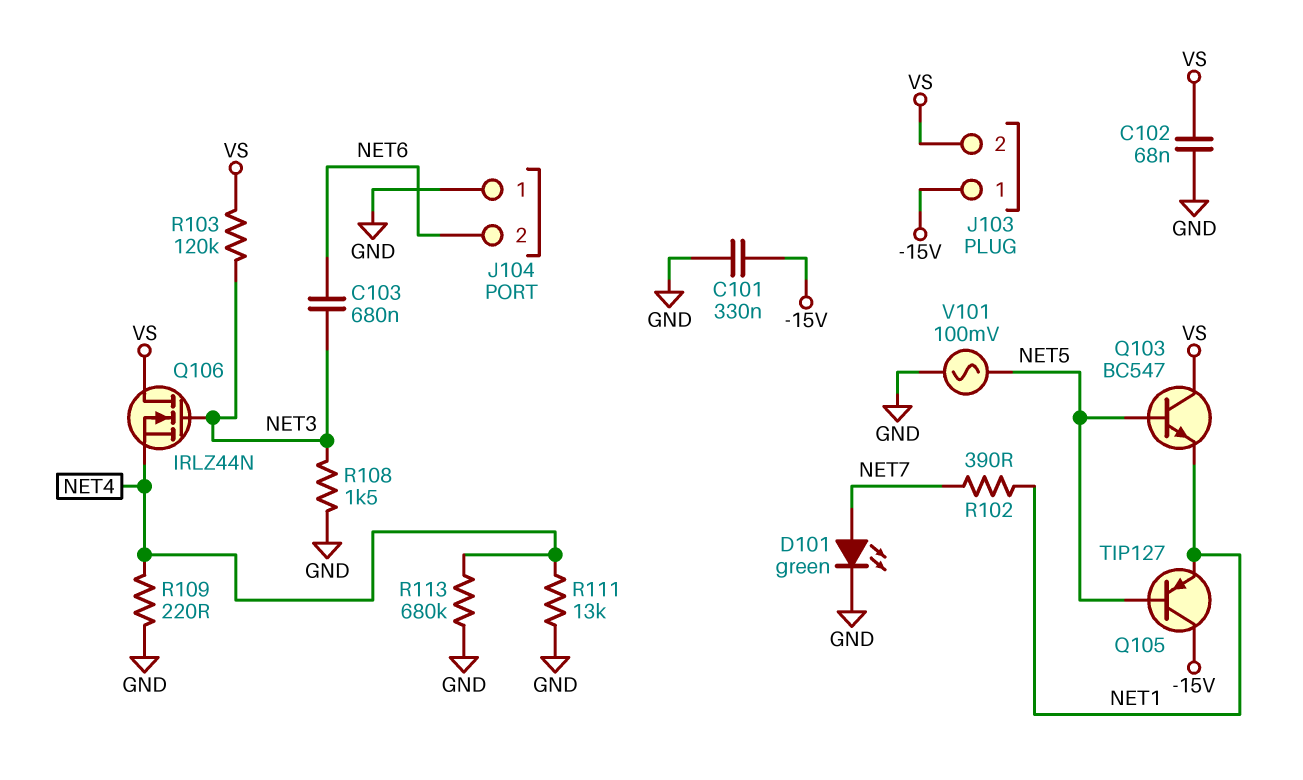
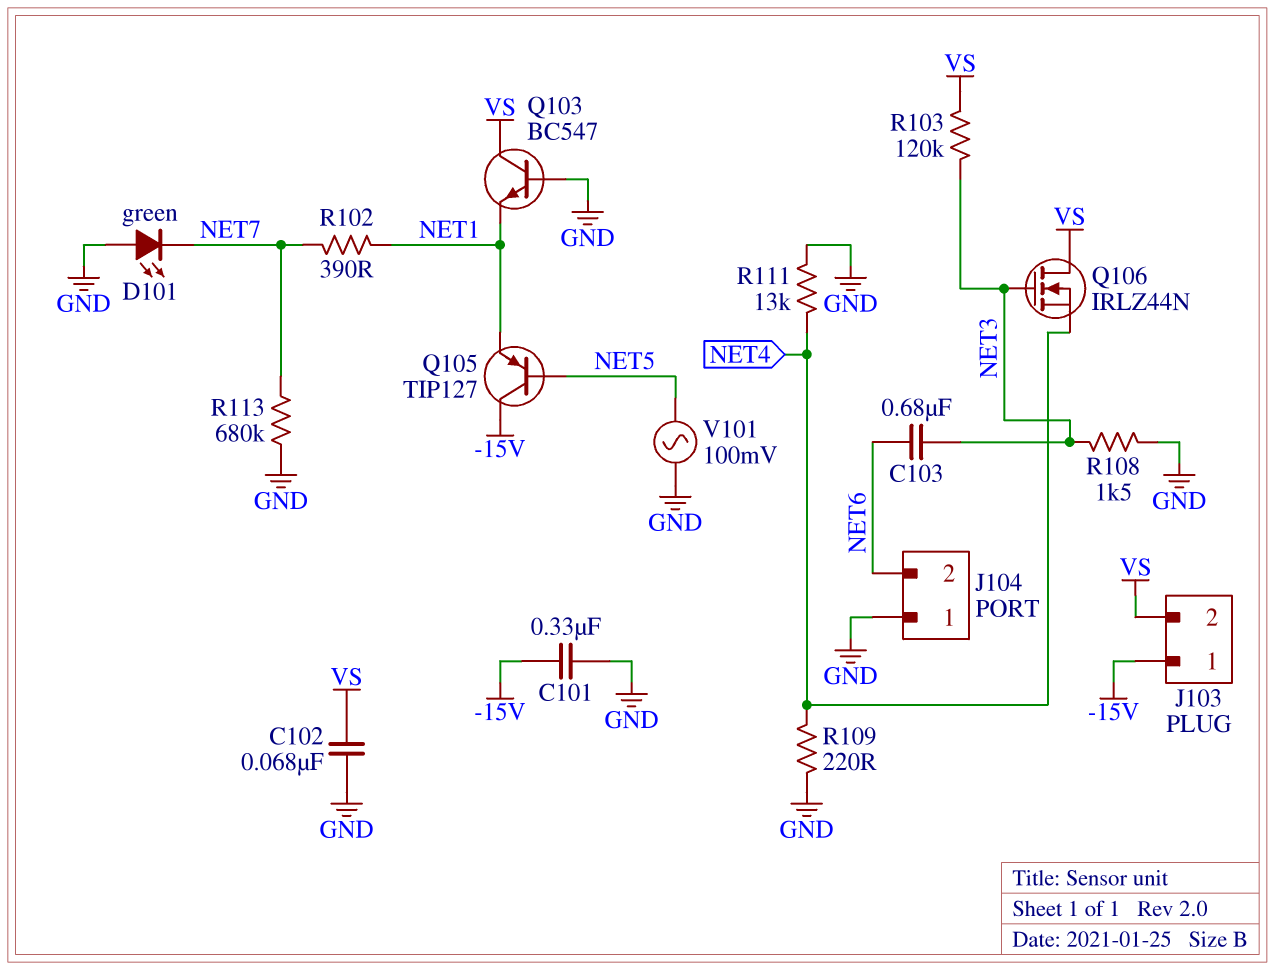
D101: LED green (A NET7, K GND) -> LED green (A GND, K NET7)
Q103: NPN BC547 (B NET5, C VS, E NET1) -> NPN BC547 (B GND, C VS, E NET1)
R113: 680k (GND, NET4) -> 680k (GND, NET7)

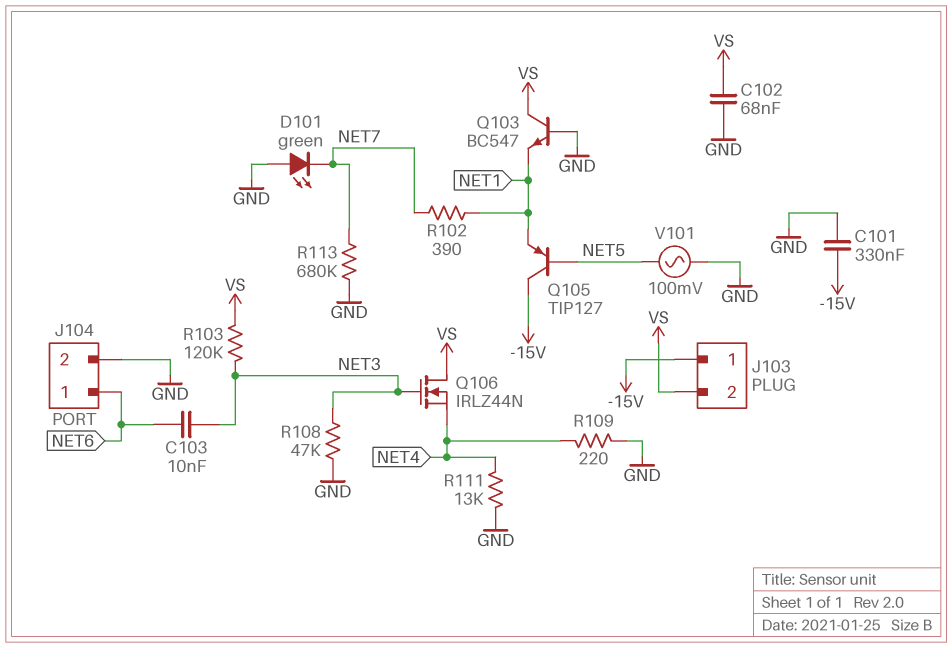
C103: 680nF (NET3, NET6) -> 10nF (NET3, NET6)
J104 pin 1: GND -> NET6
J104 pin 2: NET6 -> GND
R108: 1.5k (GND, NET3) -> 47k (GND, NET3)

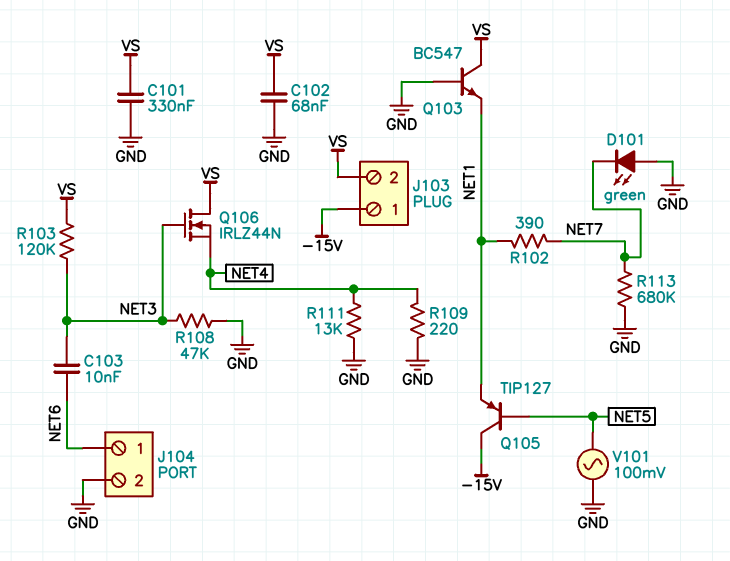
C101: 330nF (-15V, GND) -> 330nF (GND, VS)

